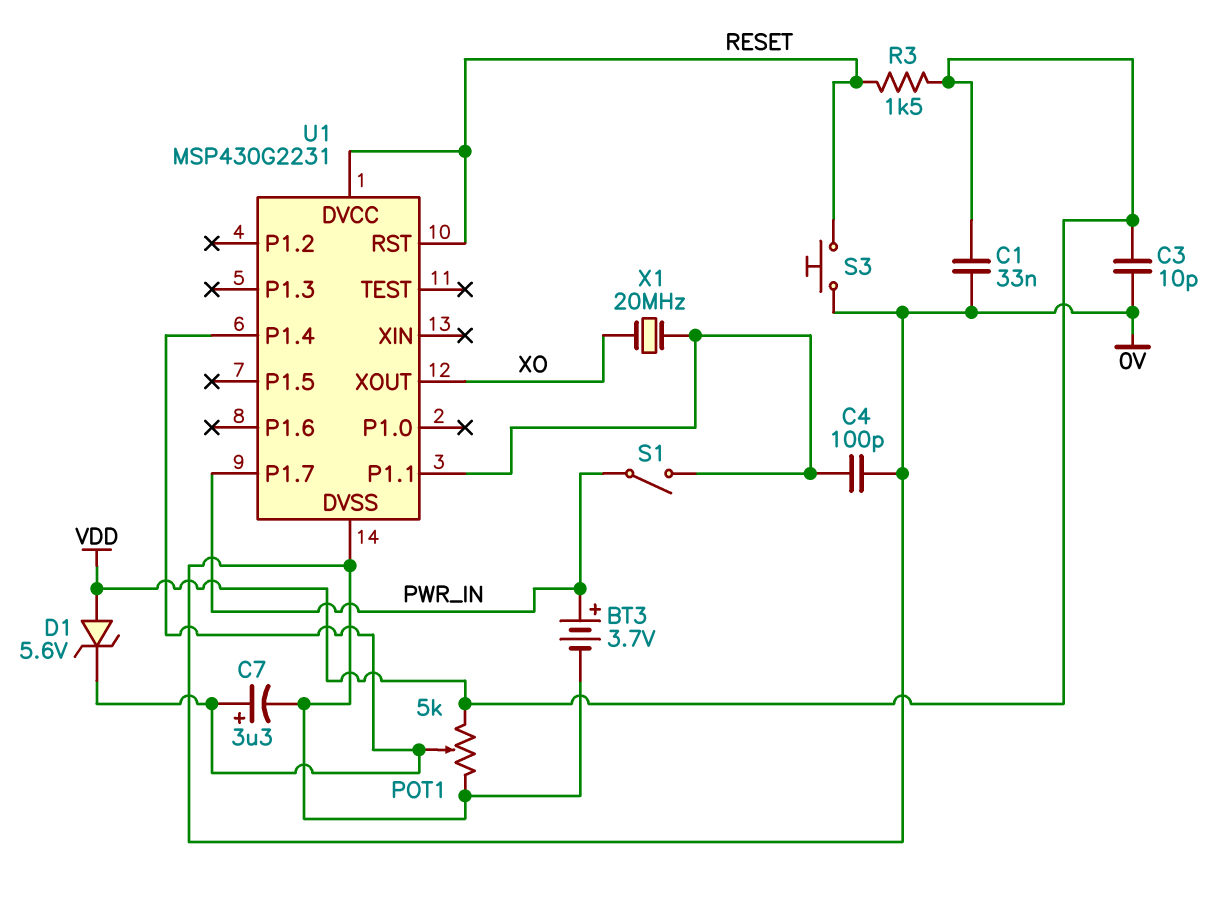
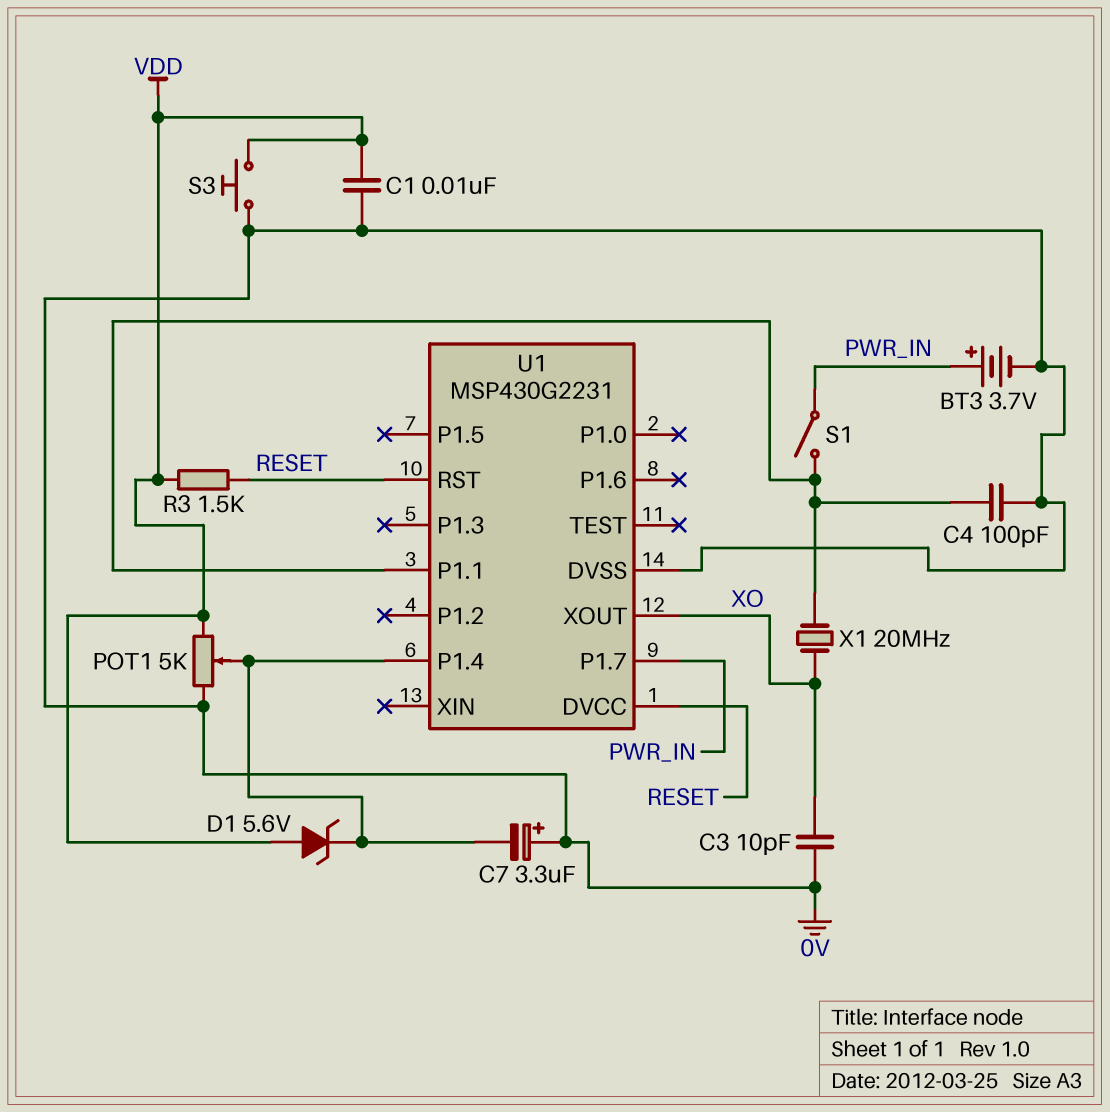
C1: 33nF (0V, VDD) -> 10nF (0V, VDD)
C3: 10pF (0V, VDD) -> 10pF (0V, XO)
C7: 3.3uF (plus U1/P1.4, minus 0V) -> 3.3uF (plus 0V, minus U1/P1.4)
S3: button (0V, RESET) -> button (0V, VDD)

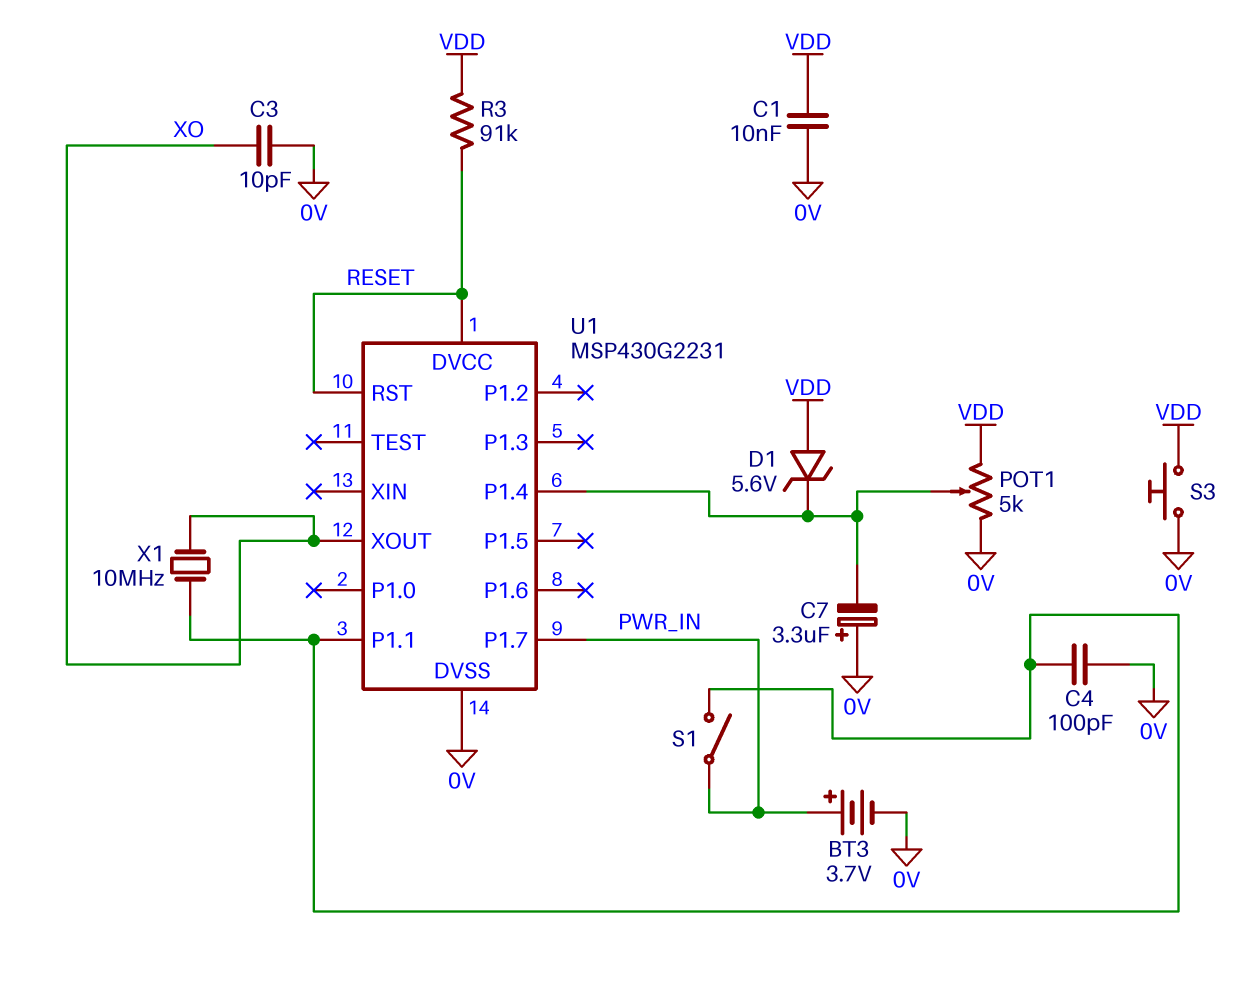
R3: 1.5k (RESET, VDD) -> 91k (RESET, VDD)
X1: 20MHz (U1/P1.1, XO) -> 10MHz (U1/P1.1, XO)

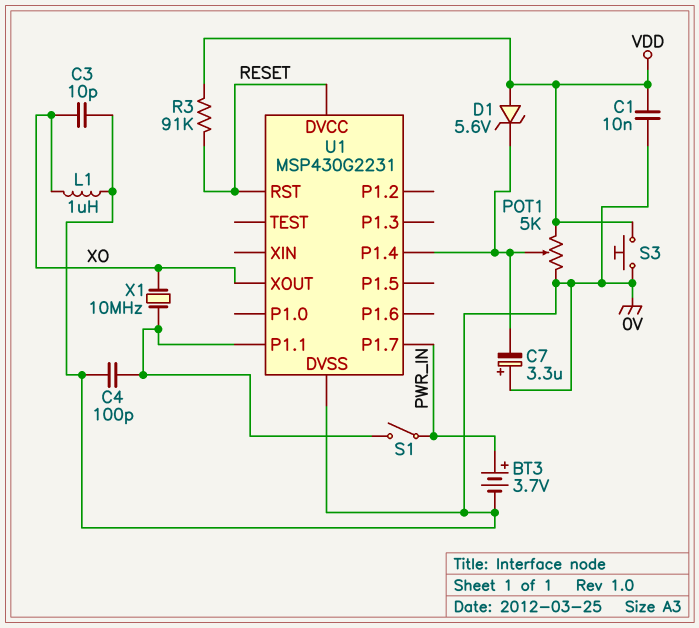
L1: none -> 1uH (0V, XO)

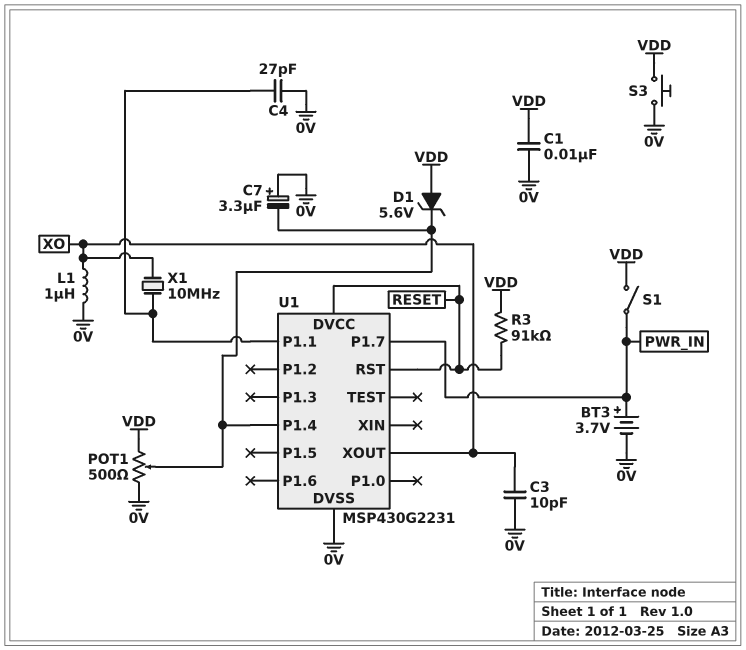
C4: 100pF (0V, U1/P1.1) -> 27pF (0V, U1/P1.1)
POT1: 5k (0V, VDD, wiper U1/P1.4) -> 500 (0V, VDD, wiper U1/P1.4)
S1: switch (PWR_IN, U1/P1.1) -> switch (PWR_IN, VDD)

